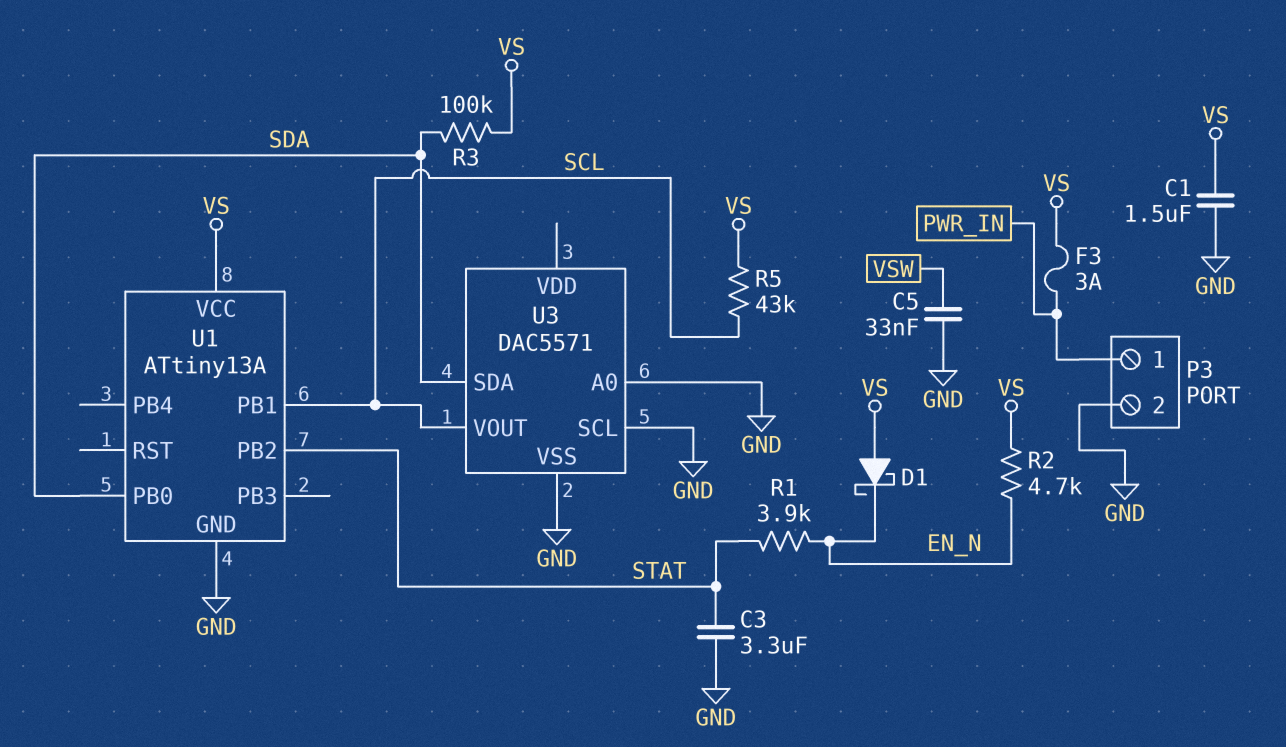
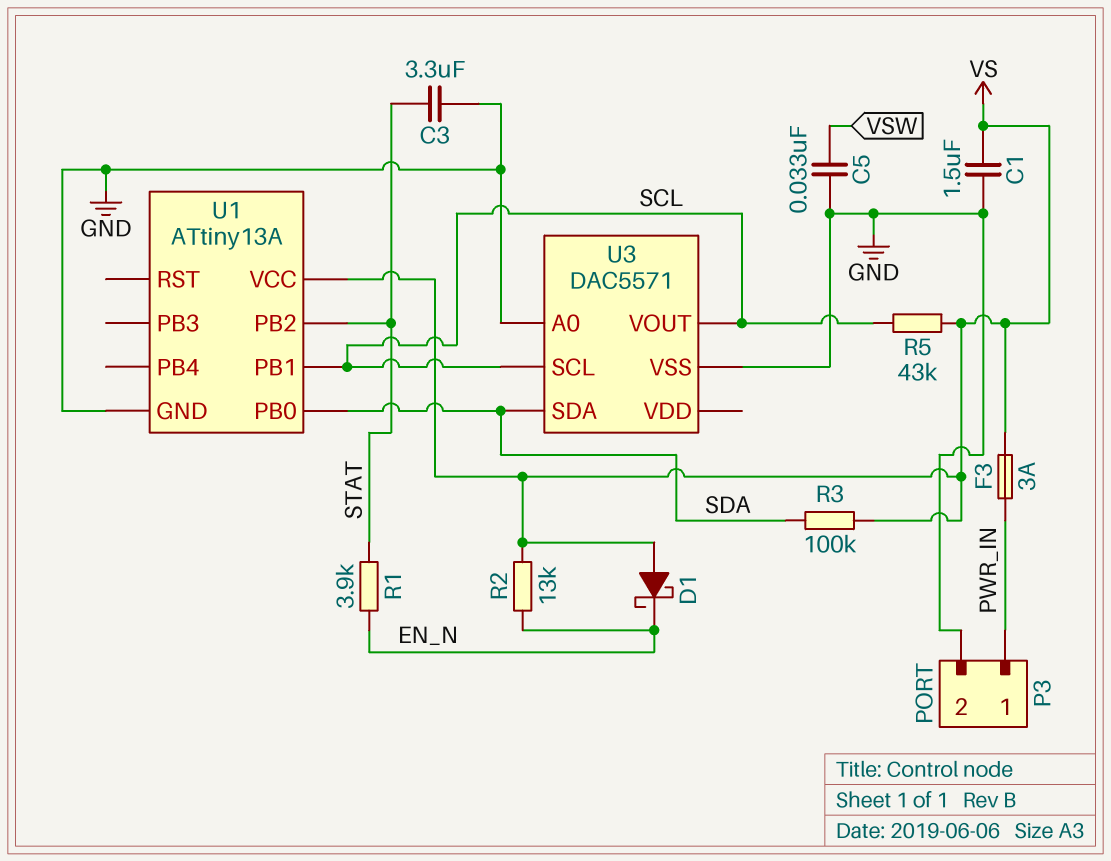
R2: 4.7k (EN_N, VS) -> 13k (EN_N, VS)
U3 pin SCL: GND -> SCL

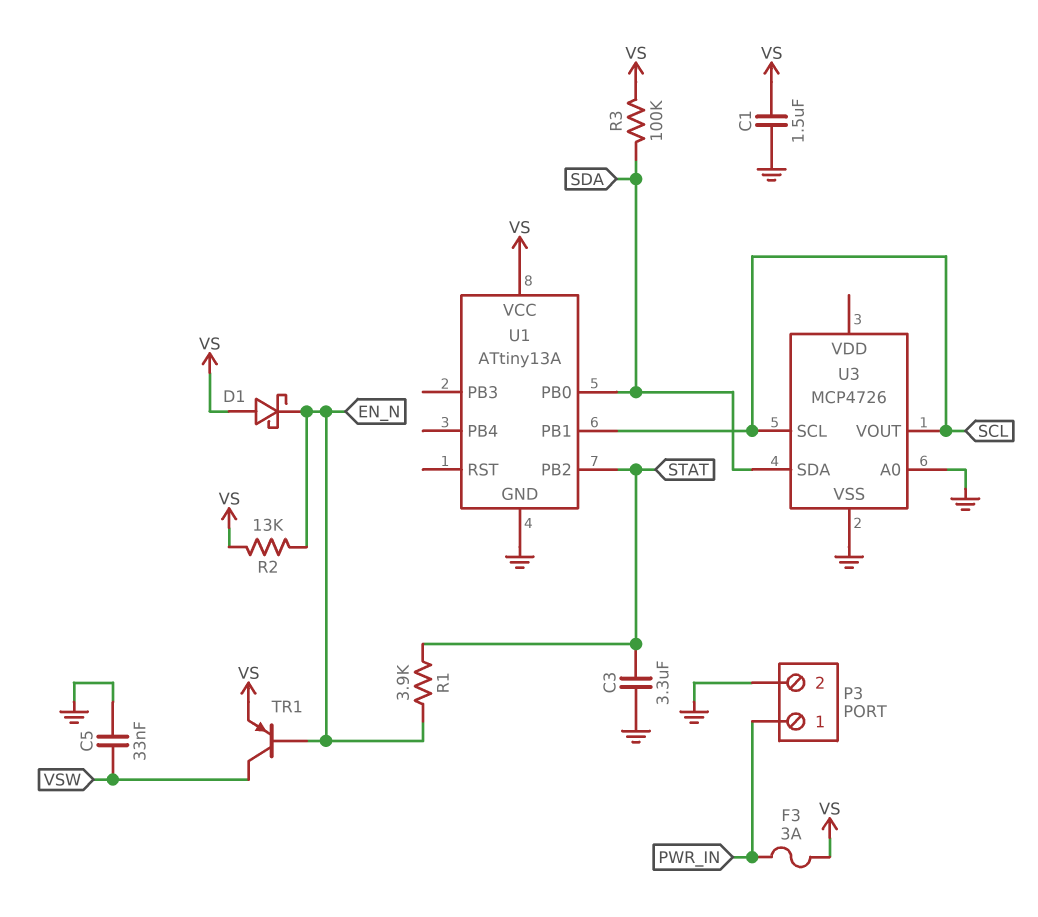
R5: 43k (SCL, VS) -> none
TR1: none -> PNP (B EN_N, C VSW, E VS)
U3: DAC5571 -> MCP4726

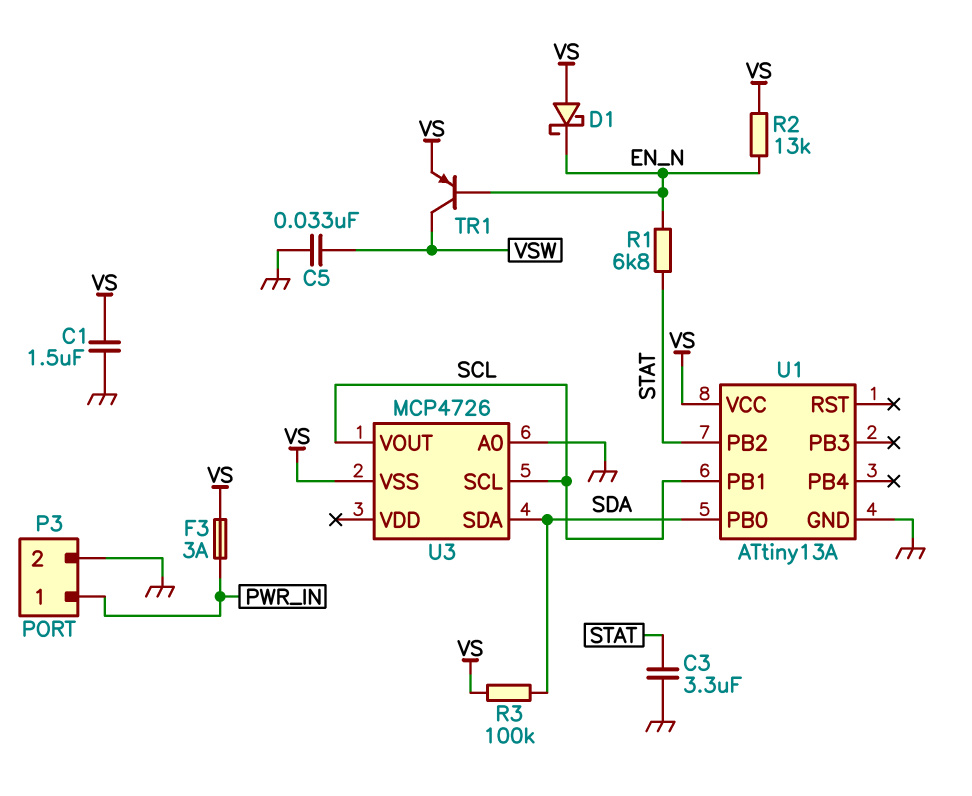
R1: 3.9k (EN_N, STAT) -> 6.8k (EN_N, STAT)
U3 pin VSS: GND -> VS

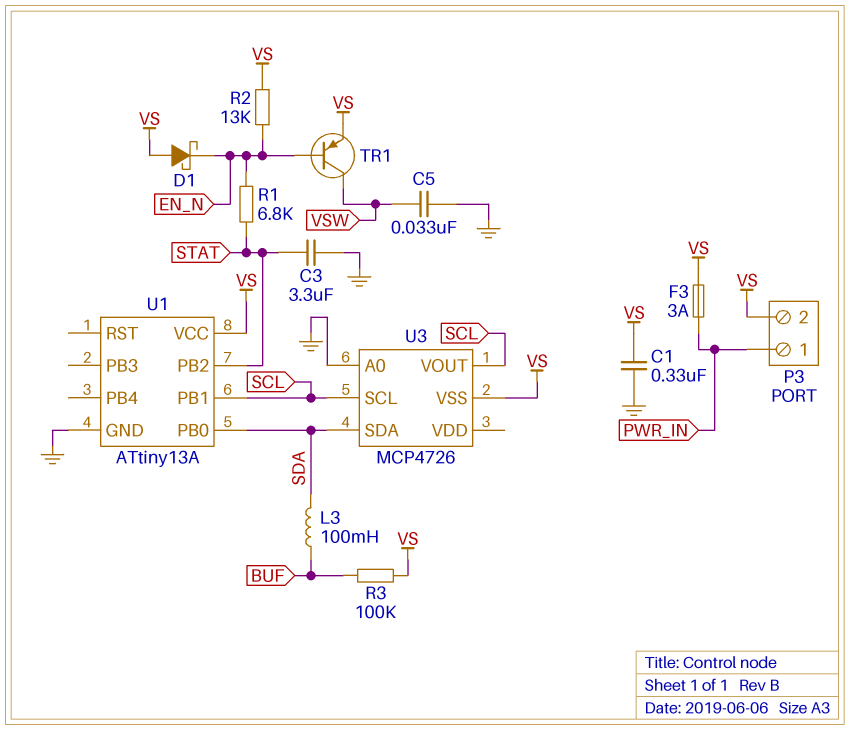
C1: 1.5uF (GND, VS) -> 330nF (GND, VS)
L3: none -> 100mH (BUF, SDA)
P3 pin 2: GND -> VS
R3: 100k (SDA, VS) -> 100k (BUF, VS)

